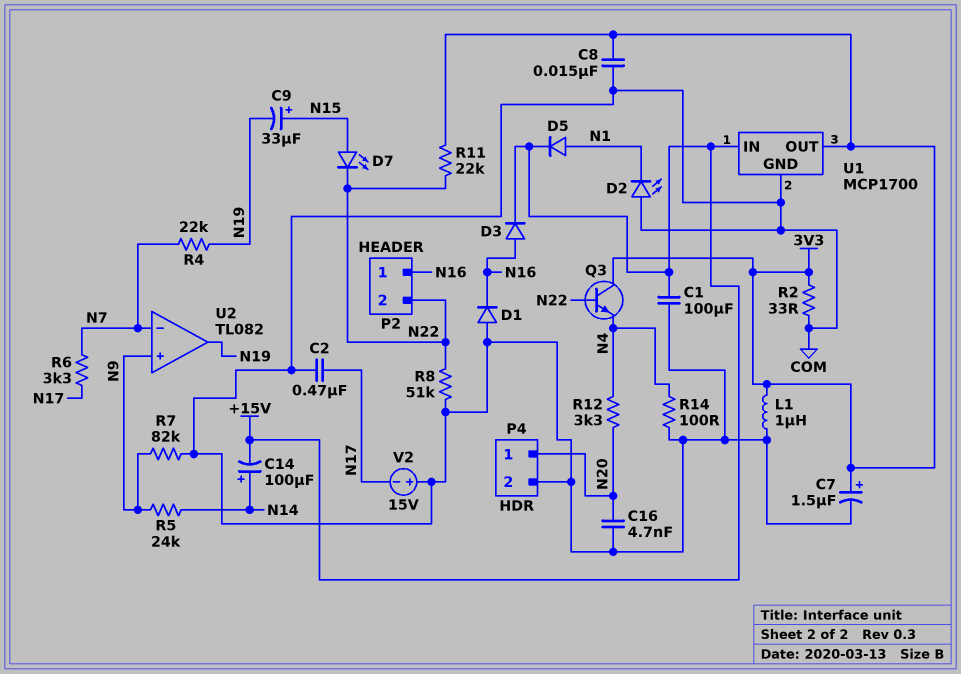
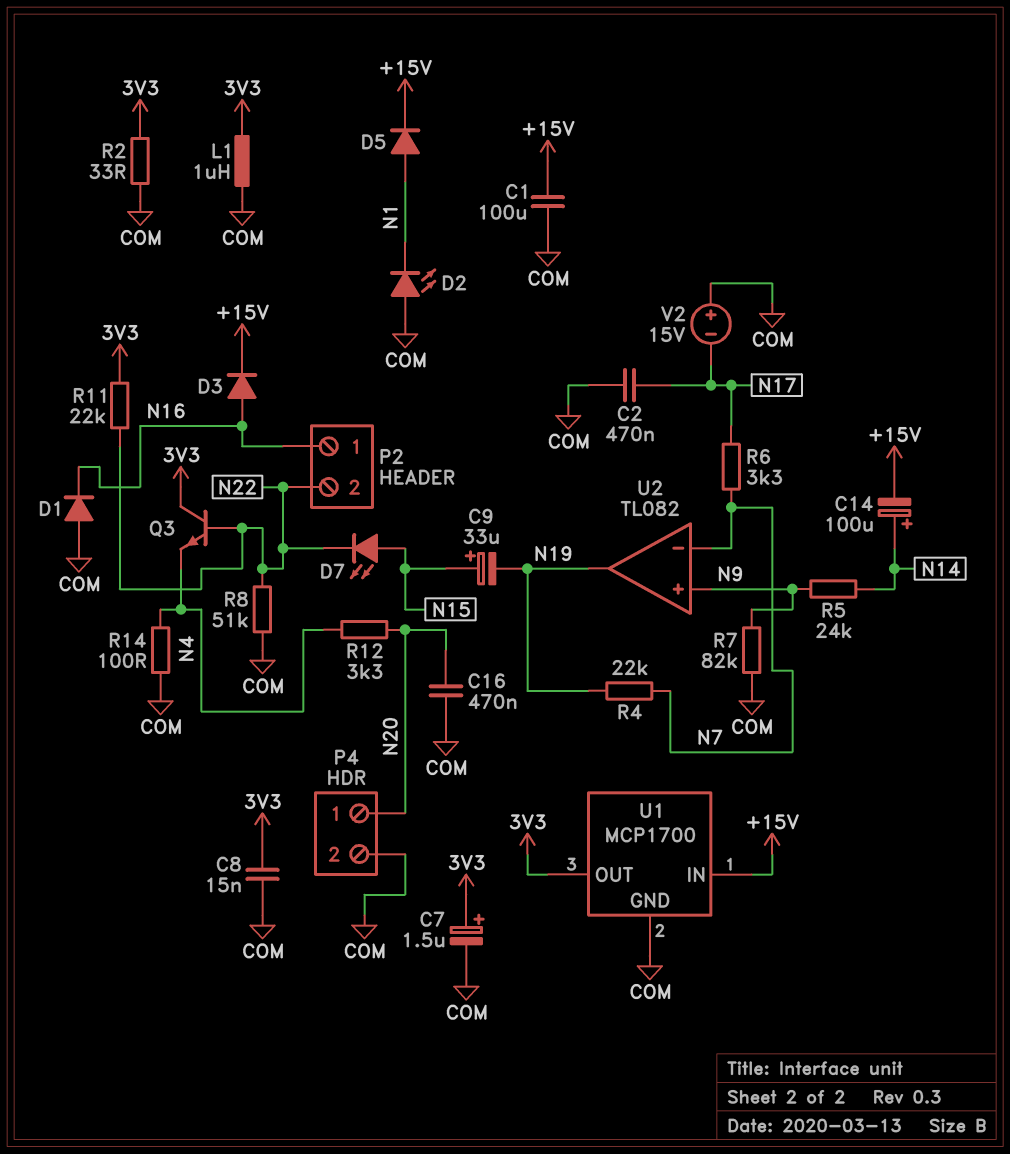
C16: 4.7nF (COM, N20) -> 470nF (COM, N20)

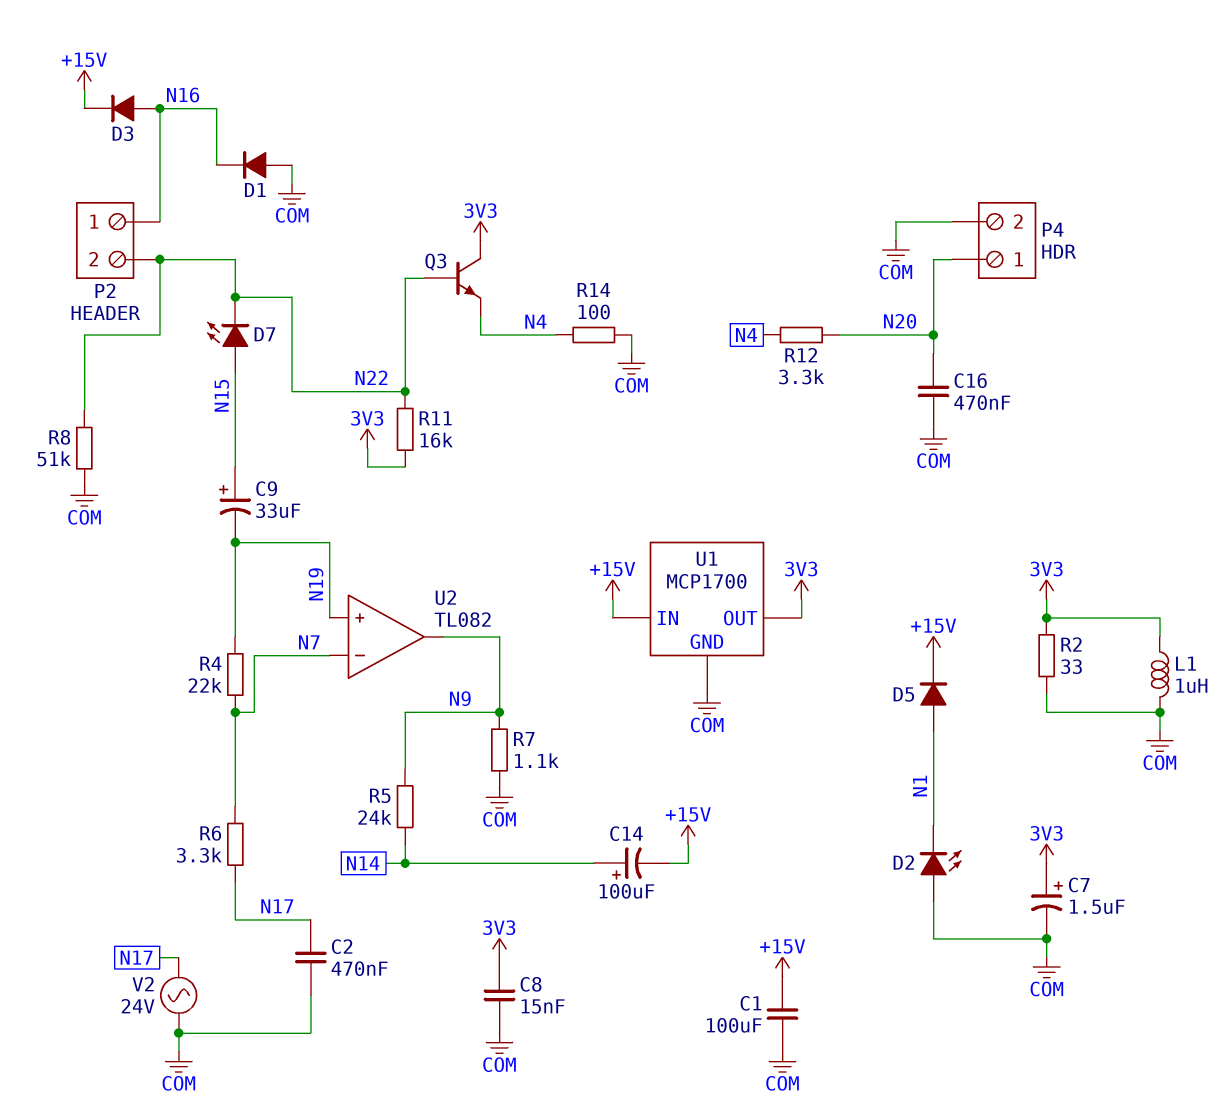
R7: 82k (COM, N9) -> 1.1k (COM, N9)
R11: 22k (3V3, N22) -> 16k (3V3, N22)
U2 pin in+: N9 -> N19
U2 pin out: N19 -> N9
V2: 15V (plus COM, minus N17) -> AC 24V (COM, N17)

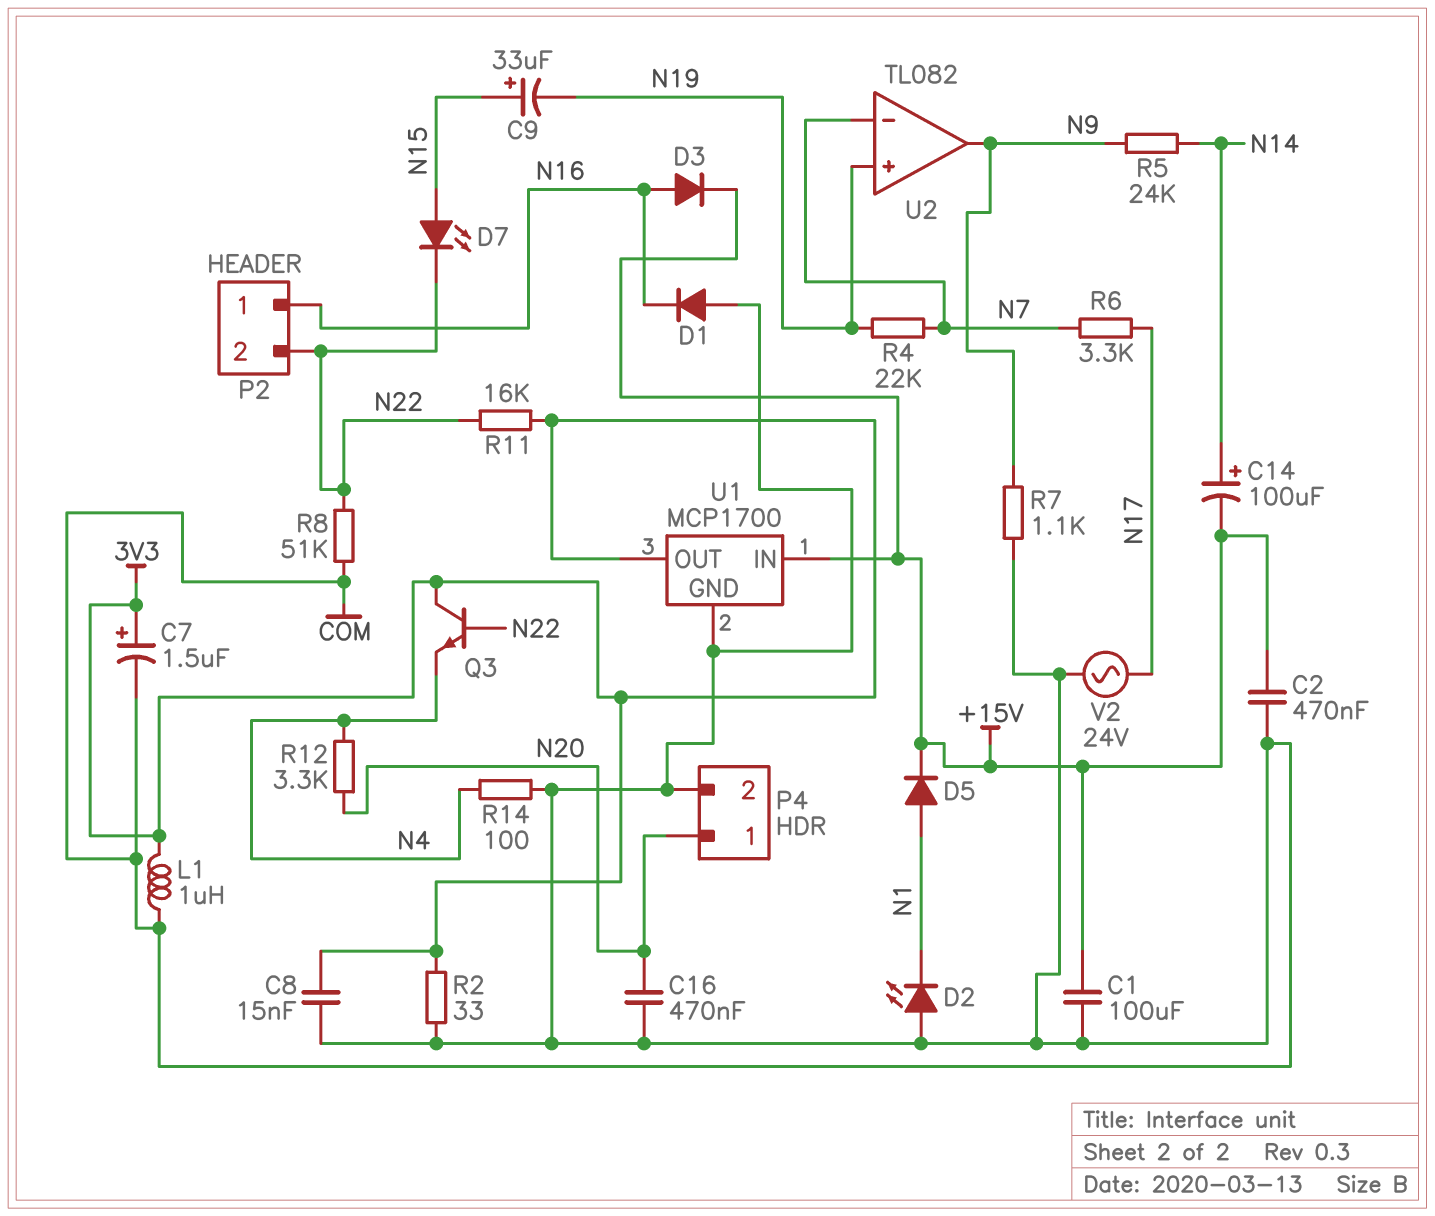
C2: 470nF (COM, N17) -> 470nF (+15V, COM)

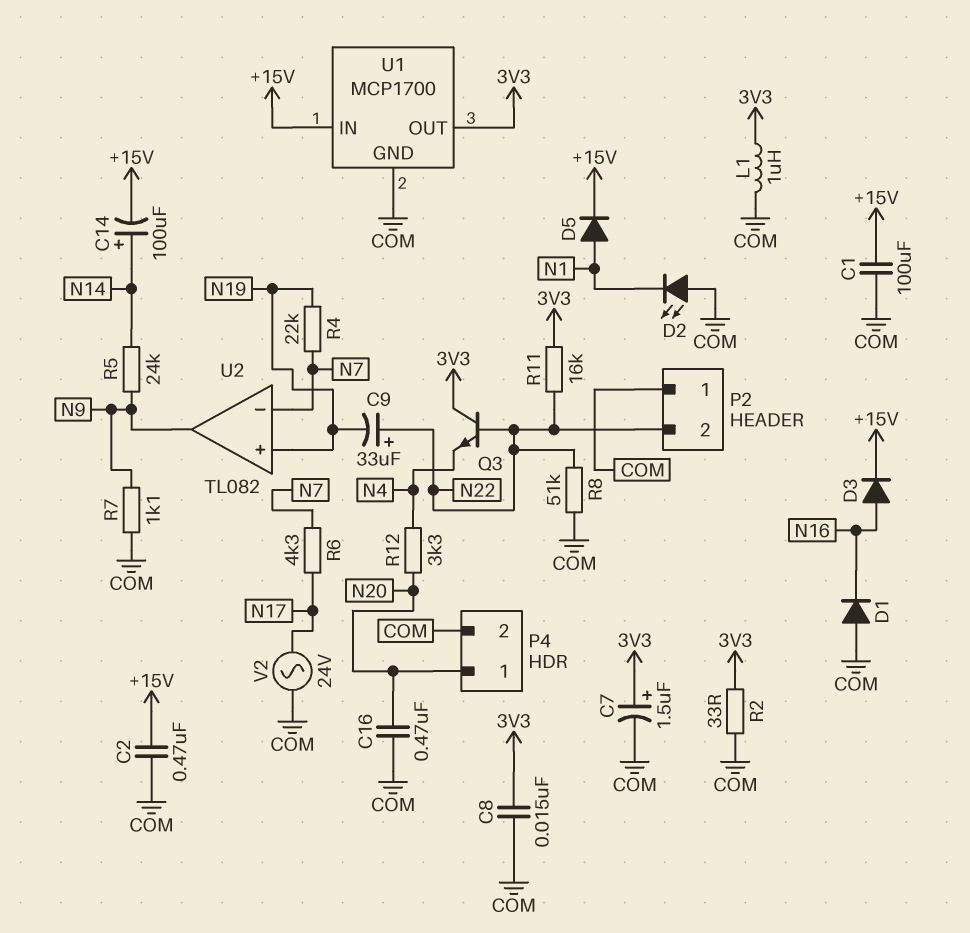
C9: 33uF (plus N15, minus N19) -> 33uF (plus N22, minus N19)
D7: LED (A N15, K N22) -> none
P2 pin 1: N16 -> COM
R6: 3.3k (N7, N17) -> 4.3k (N7, N17)
R14: 100 (COM, N4) -> none

